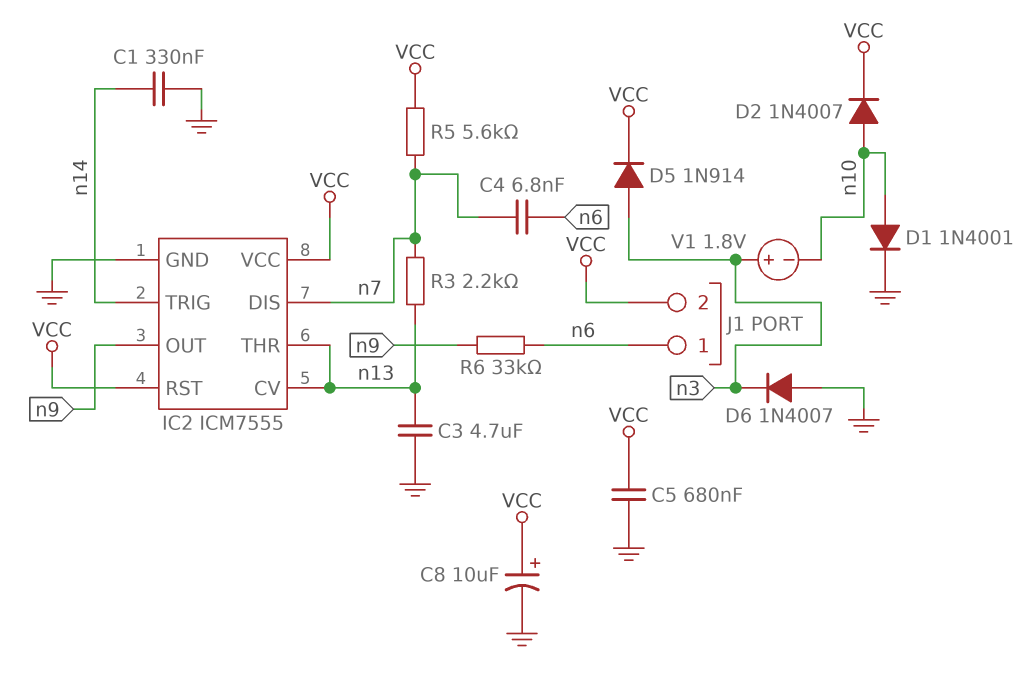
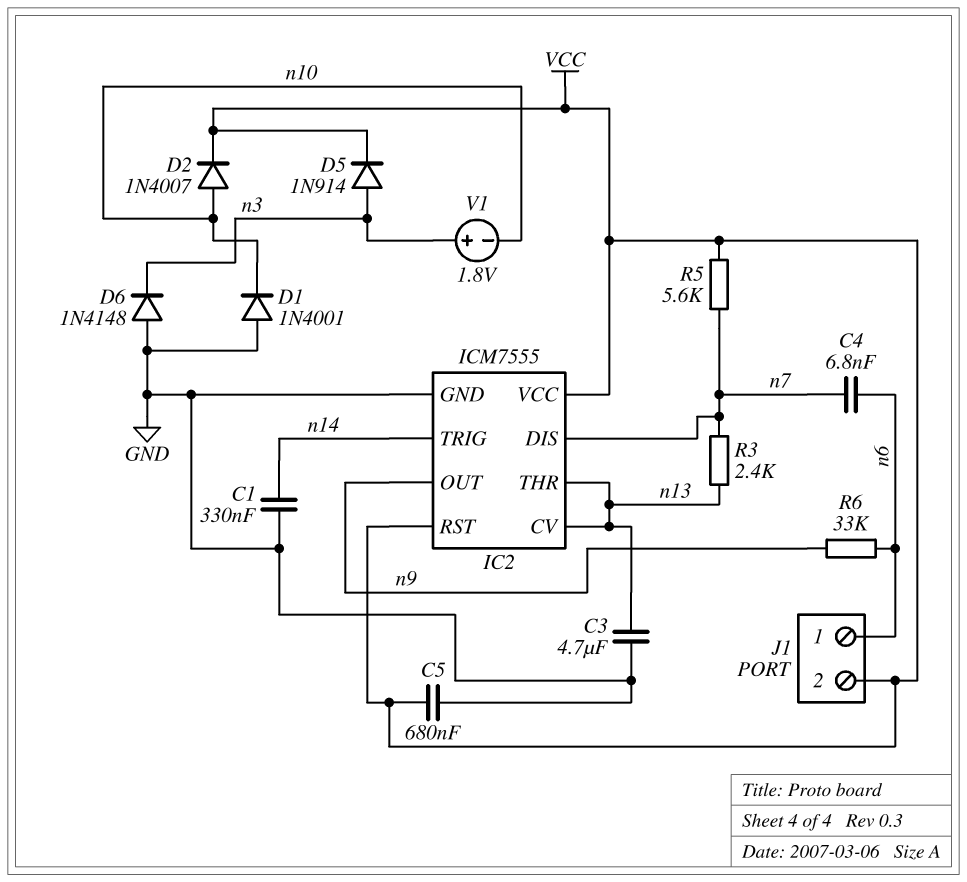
C8: 10uF (plus VCC, minus GND) -> none
D1: diode 1N4001 (A n10, K GND) -> diode 1N4001 (A GND, K n10)
D6: diode 1N4007 (A GND, K n3) -> diode 1N4148 (A GND, K n3)
R3: 2.2k (n7, n13) -> 2.4k (n7, n13)

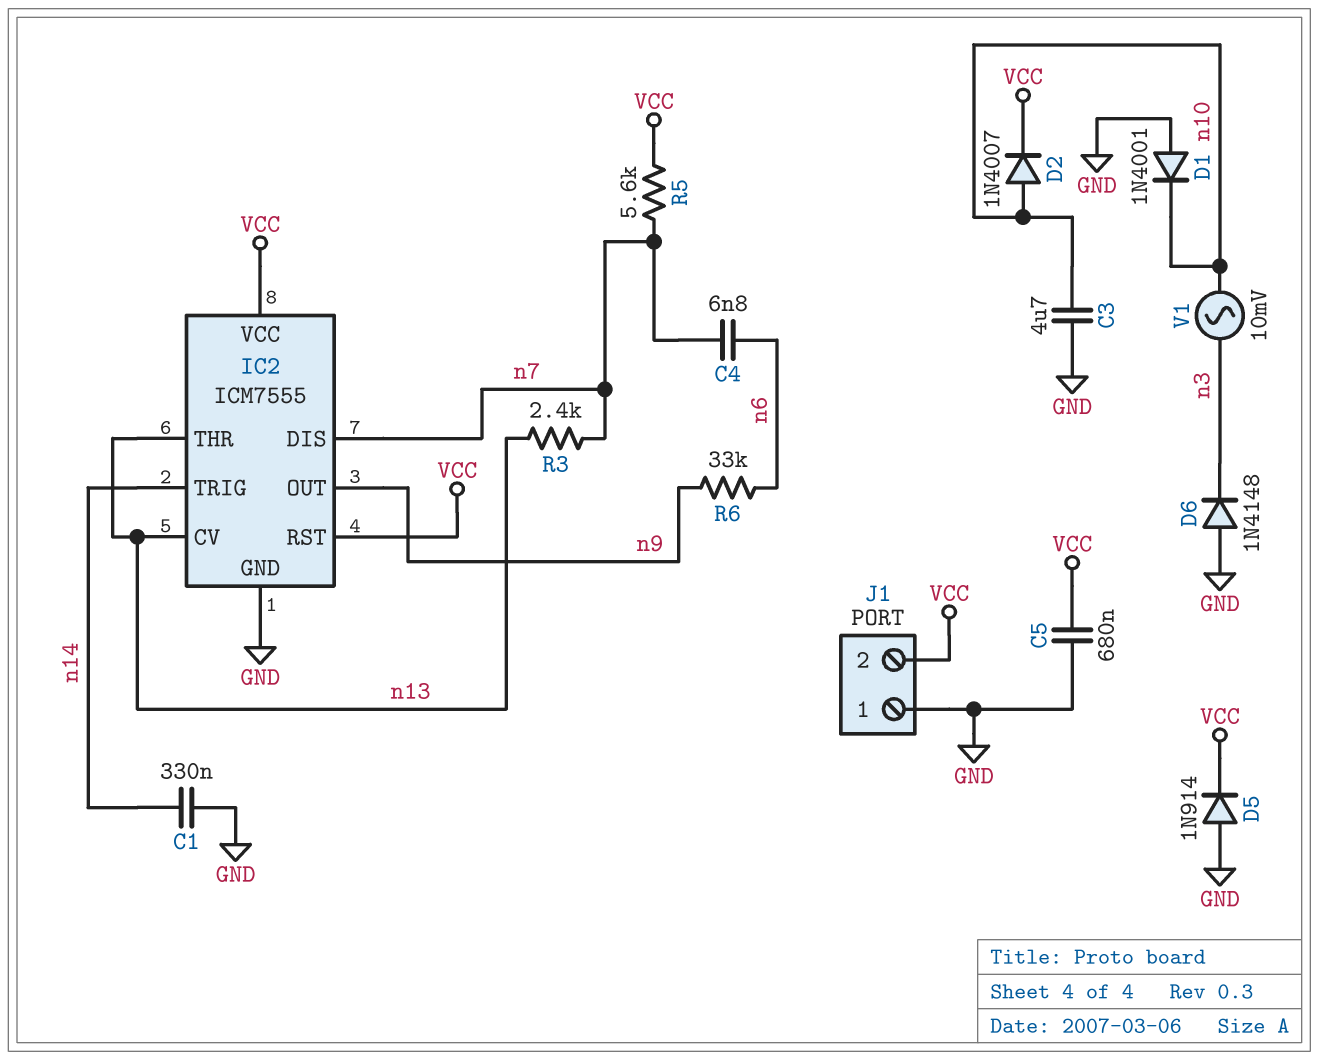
C3: 4.7uF (GND, n13) -> 4.7uF (GND, n10)
D5: diode 1N914 (A n3, K VCC) -> diode 1N914 (A GND, K VCC)
J1 pin 1: n6 -> GND
V1: 1.8V (plus n3, minus n10) -> AC 10mV (n3, n10)

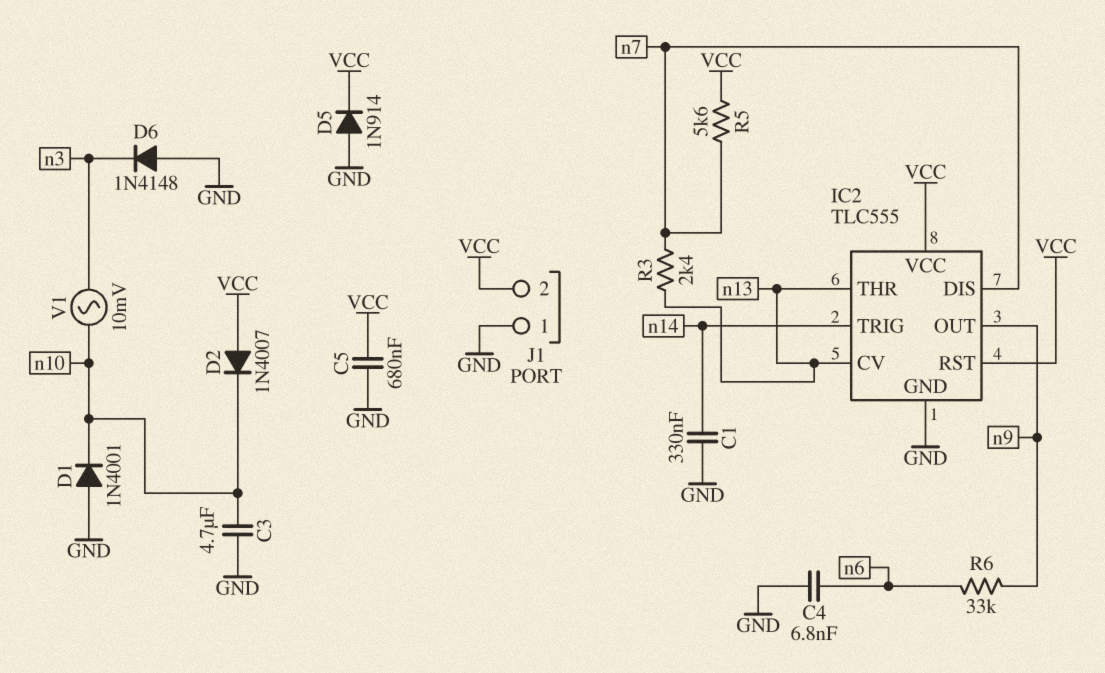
C4: 6.8nF (n6, n7) -> 6.8nF (GND, n6)
D2: diode 1N4007 (A n10, K VCC) -> diode 1N4007 (A VCC, K n10)
IC2: ICM7555 -> TLC555

